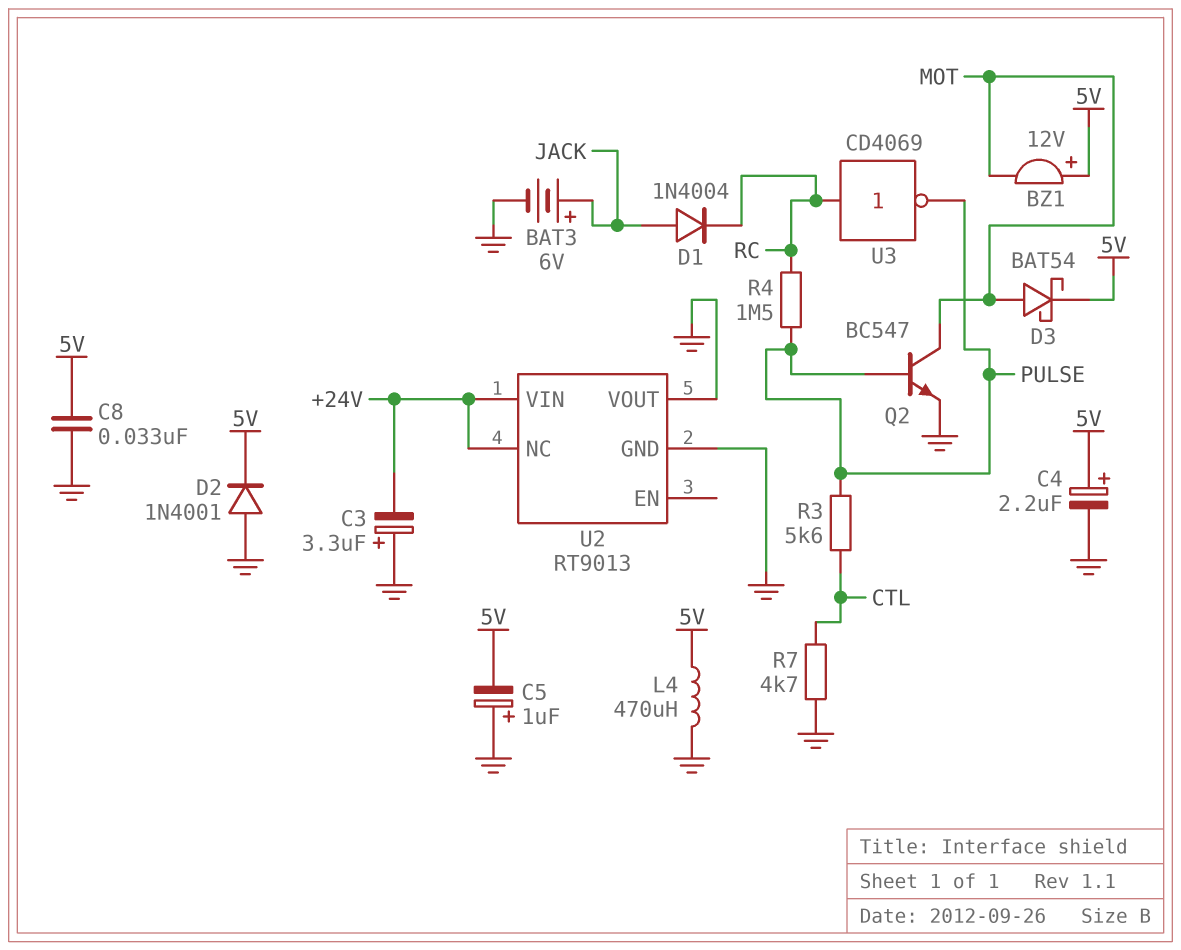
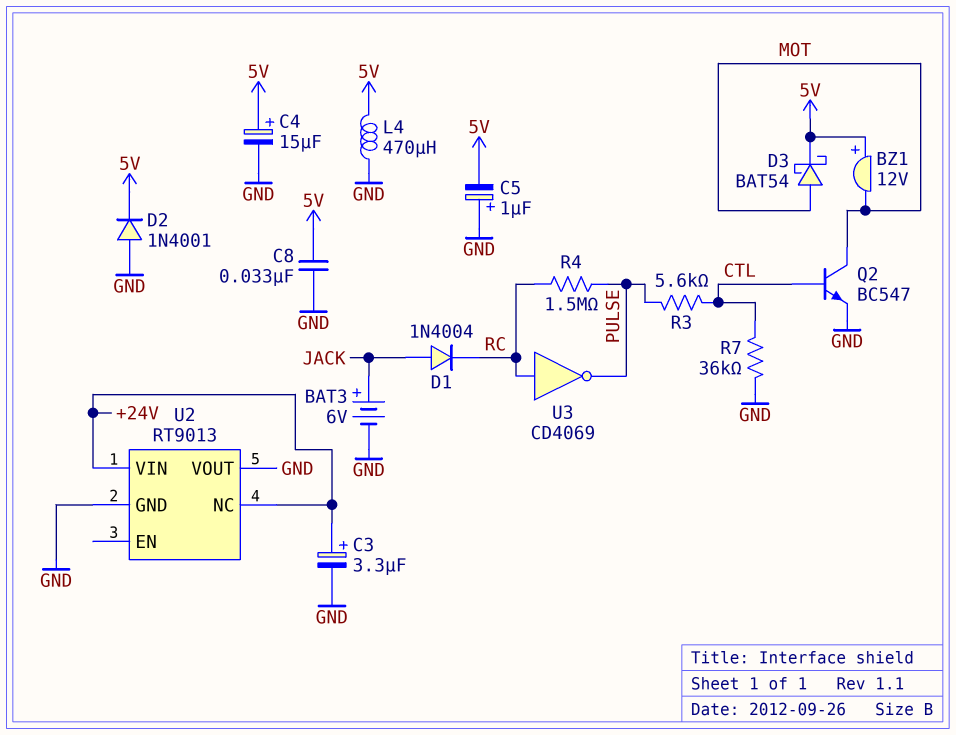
C3: 3.3uF (plus GND, minus +24V) -> 3.3uF (plus +24V, minus GND)
C4: 2.2uF (plus 5V, minus GND) -> 15uF (plus 5V, minus GND)
Q2: NPN BC547 (B PULSE, C MOT, E GND) -> NPN BC547 (B CTL, C MOT, E GND)
R7: 4.7k (CTL, GND) -> 36k (CTL, GND)

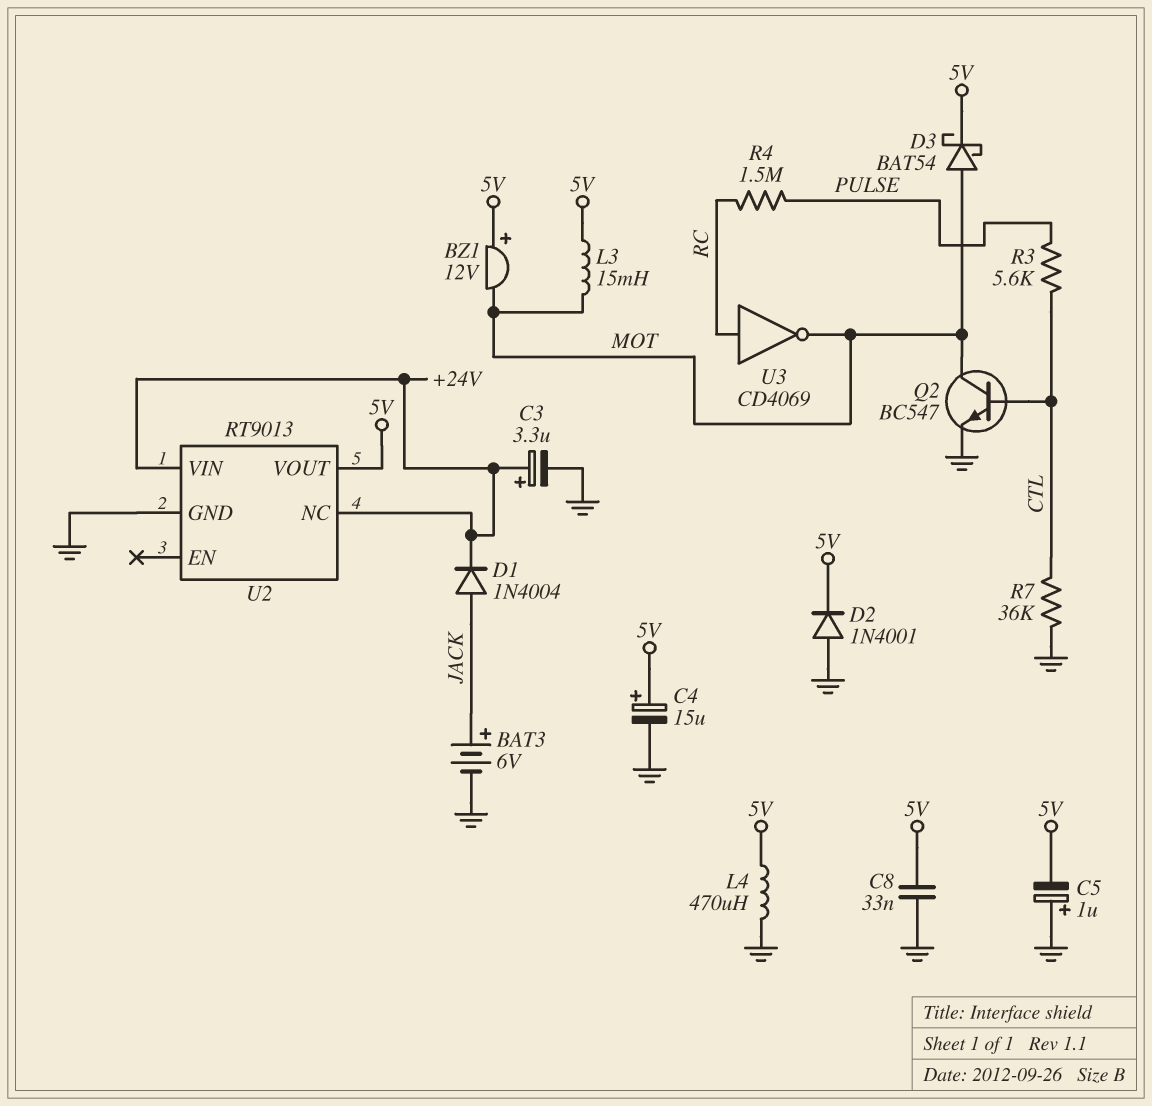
D1: diode 1N4004 (A JACK, K RC) -> diode 1N4004 (A JACK, K +24V)
L3: none -> 15mH (5V, MOT)
U2 pin VOUT: GND -> 5V
U3: NOT CD4069 (in RC, out PULSE) -> NOT CD4069 (in RC, out MOT)

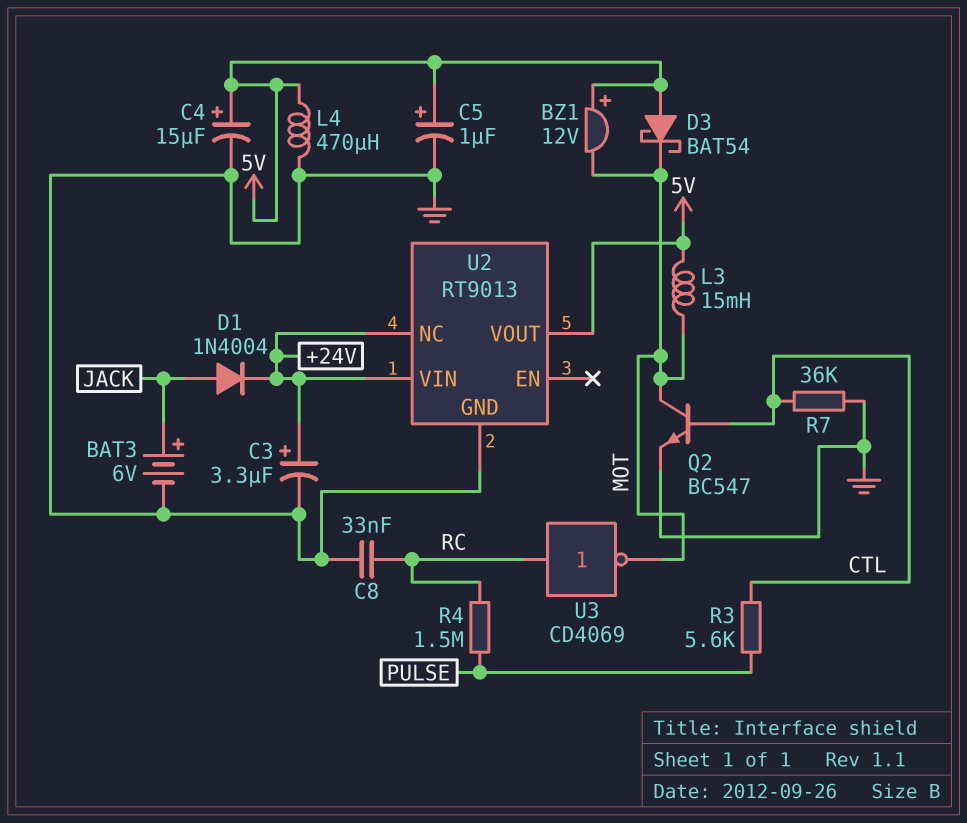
C5: 1uF (plus GND, minus 5V) -> 1uF (plus 5V, minus GND)
C8: 33nF (5V, GND) -> 33nF (GND, RC)
D2: diode 1N4001 (A GND, K 5V) -> none
D3: schottky BAT54 (A MOT, K 5V) -> schottky BAT54 (A 5V, K MOT)

